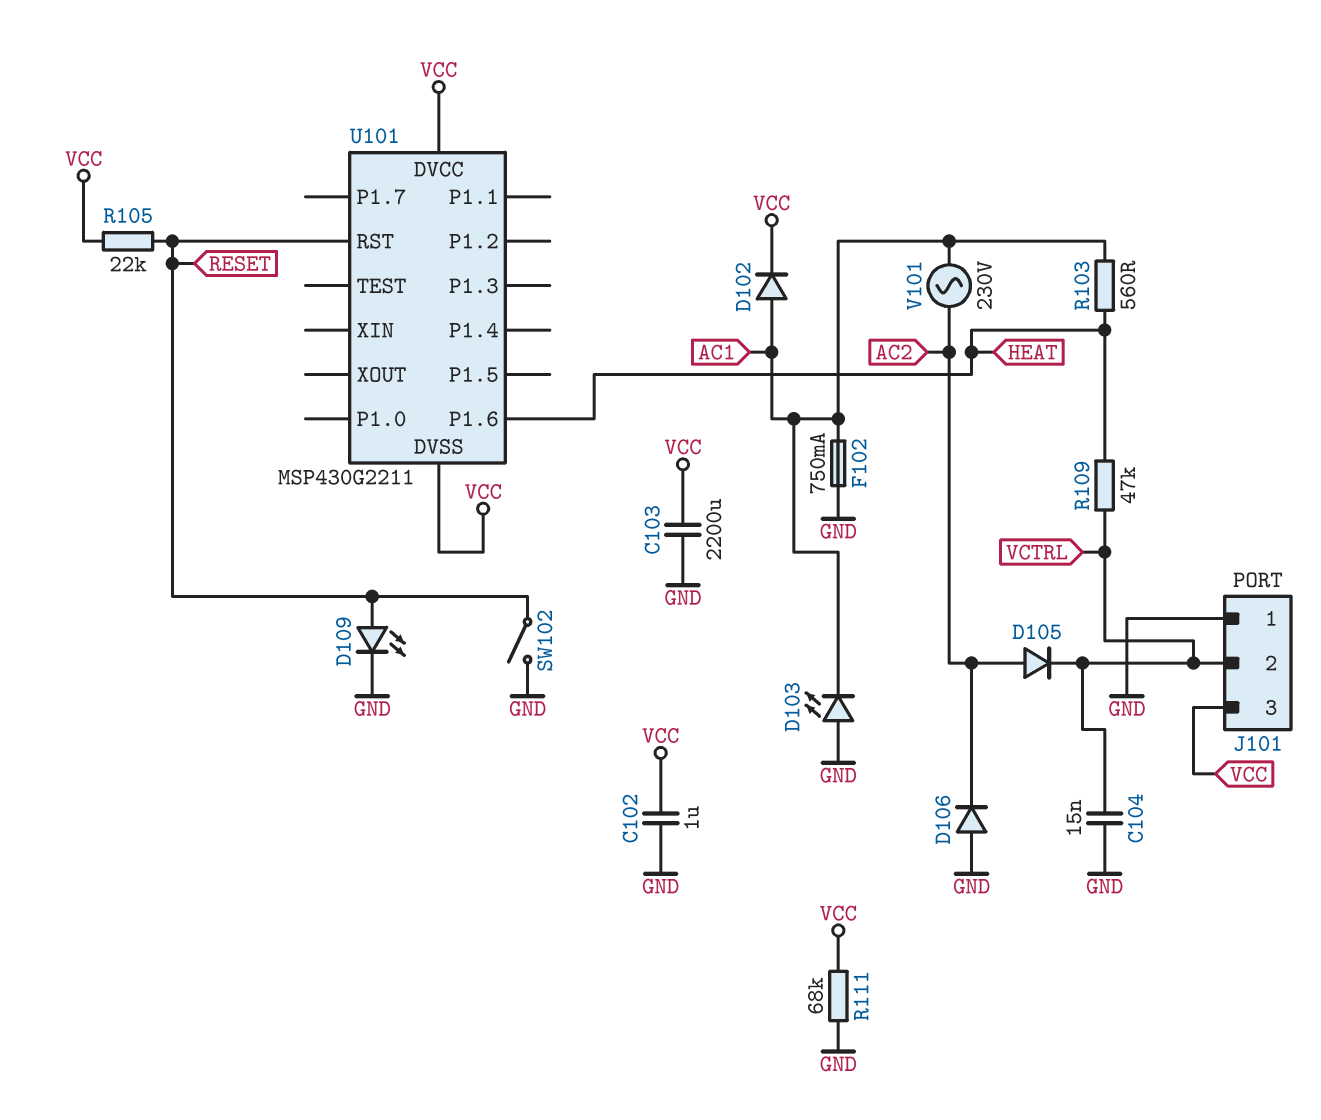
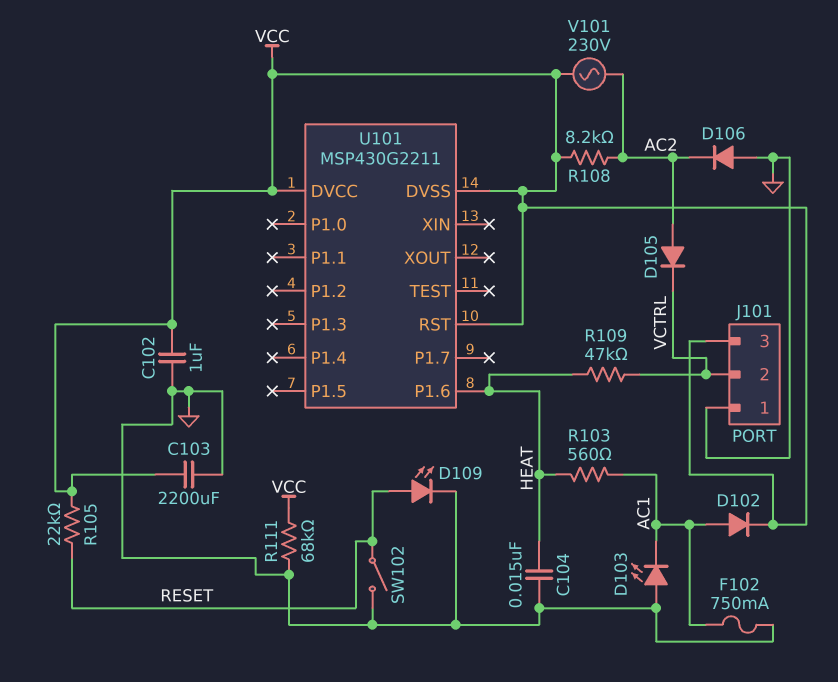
C104: 15nF (GND, VCTRL) -> 15nF (GND, HEAT)
R108: none -> 8.2k (AC2, VCC)
U101 pin RST: RESET -> VCC
V101: AC 230V (AC1, AC2) -> AC 230V (AC2, VCC)

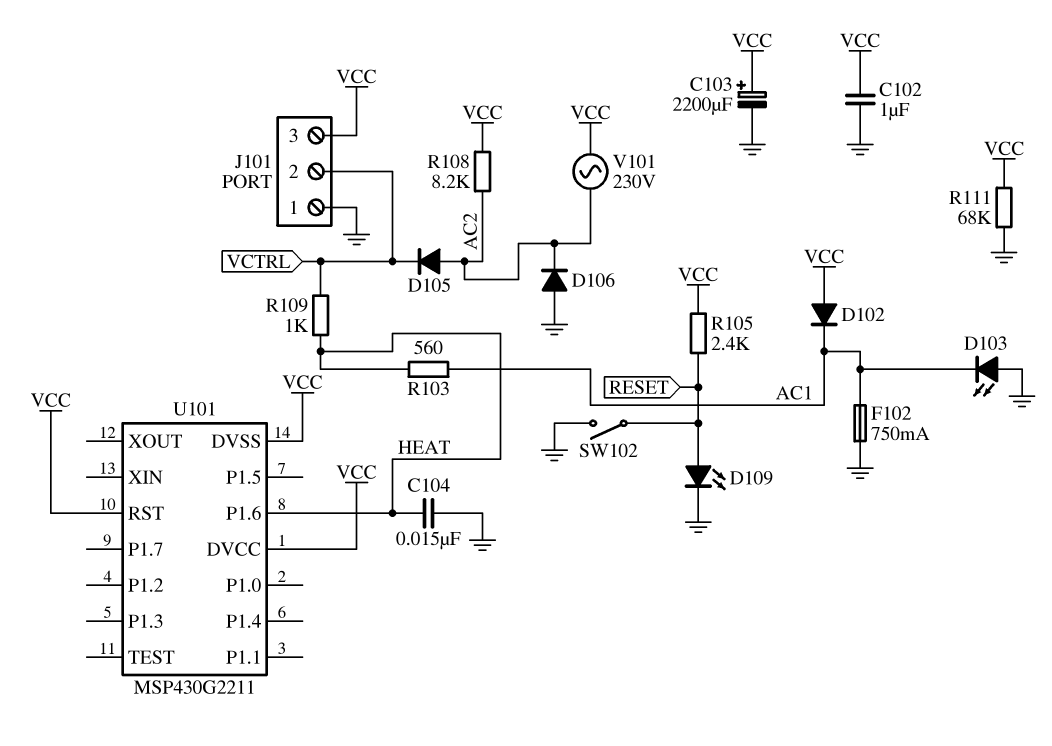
C103: 2200uF (GND, VCC) -> 2200uF (plus VCC, minus GND)
D102: diode (A AC1, K VCC) -> diode (A VCC, K AC1)
R105: 22k (RESET, VCC) -> 2.4k (RESET, VCC)
R109: 47k (HEAT, VCTRL) -> 1k (HEAT, VCTRL)

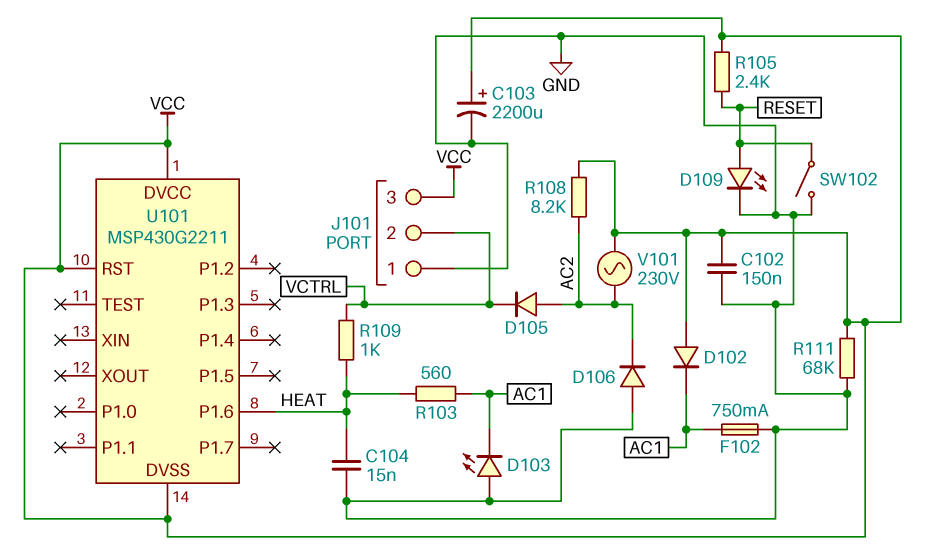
C102: 1uF (GND, VCC) -> 150nF (GND, VCC)

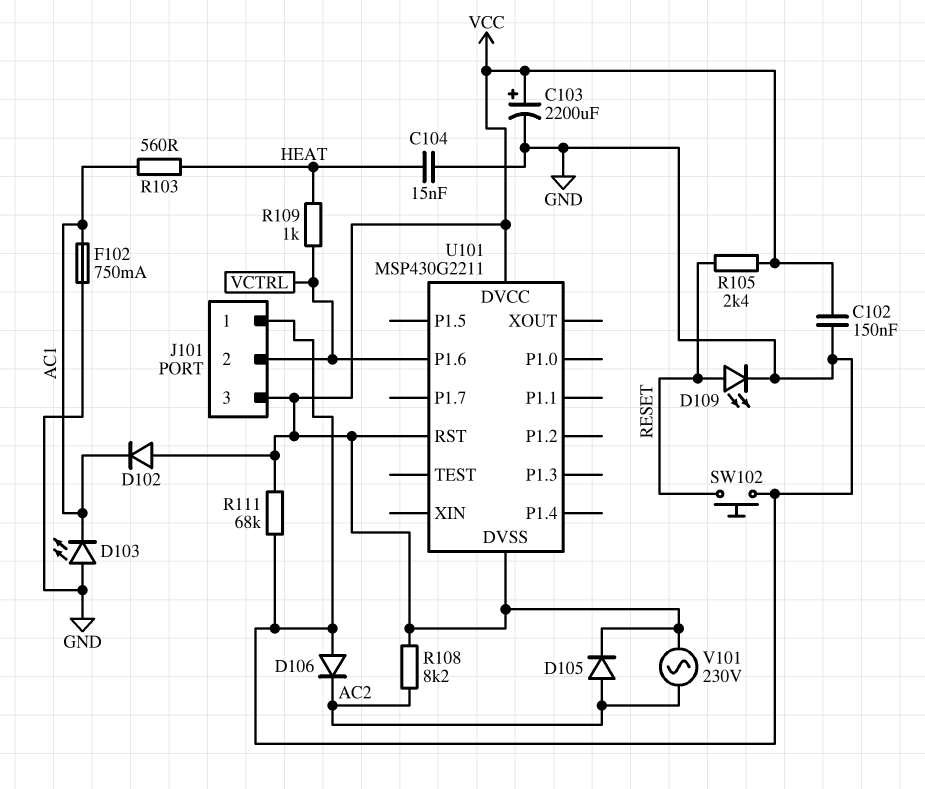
D105: diode (A AC2, K VCTRL) -> diode (A AC2, K VCC)
SW102: switch (GND, RESET) -> button (GND, RESET)
U101 pin P1.6: HEAT -> VCTRL

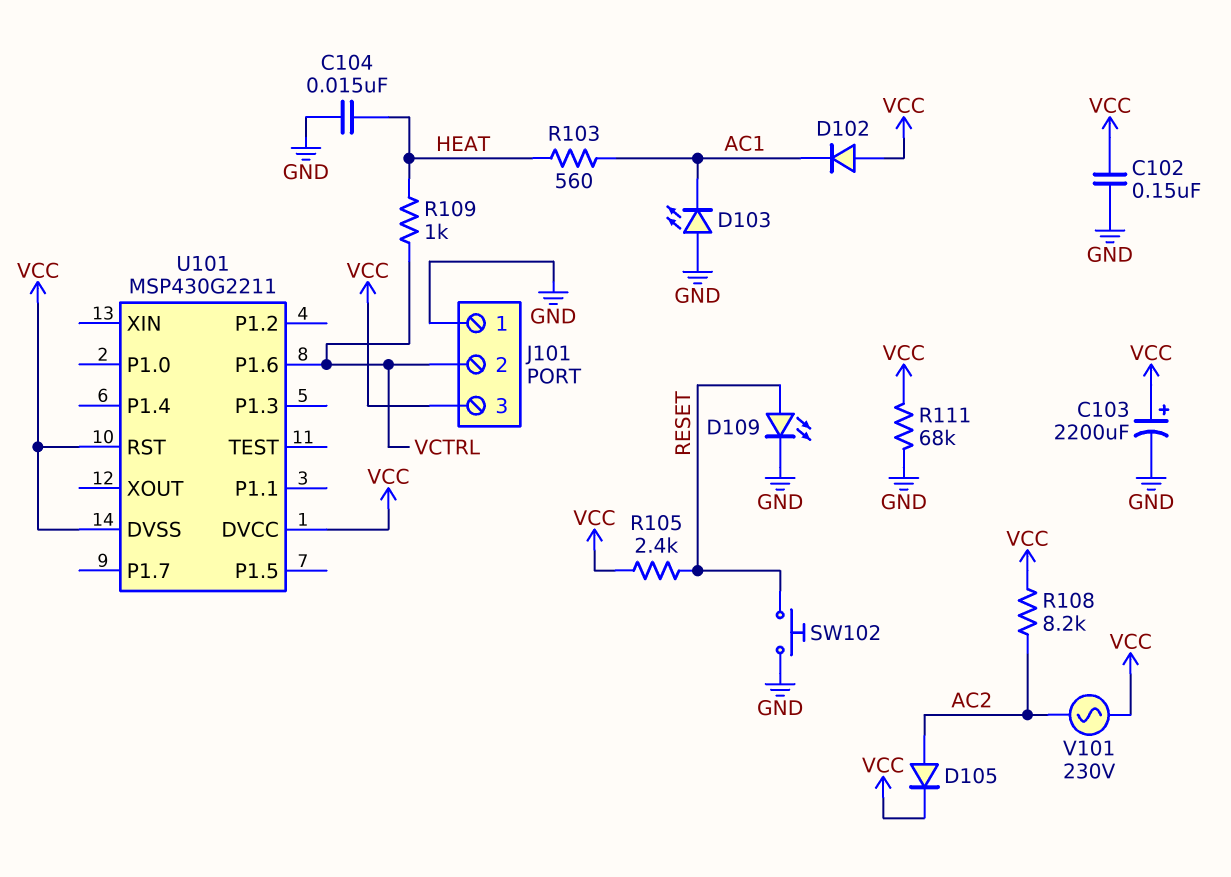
D106: diode (A GND, K AC2) -> none
F102: 750mA (AC1, GND) -> none

